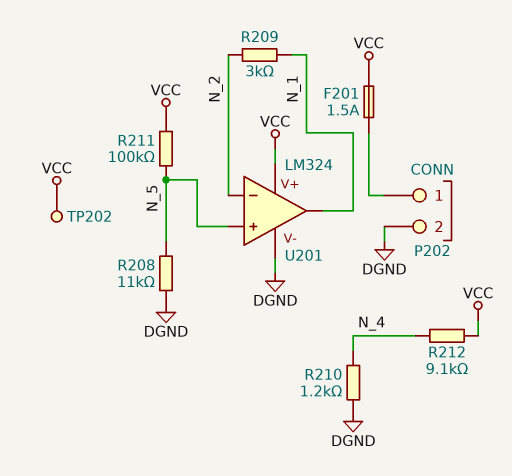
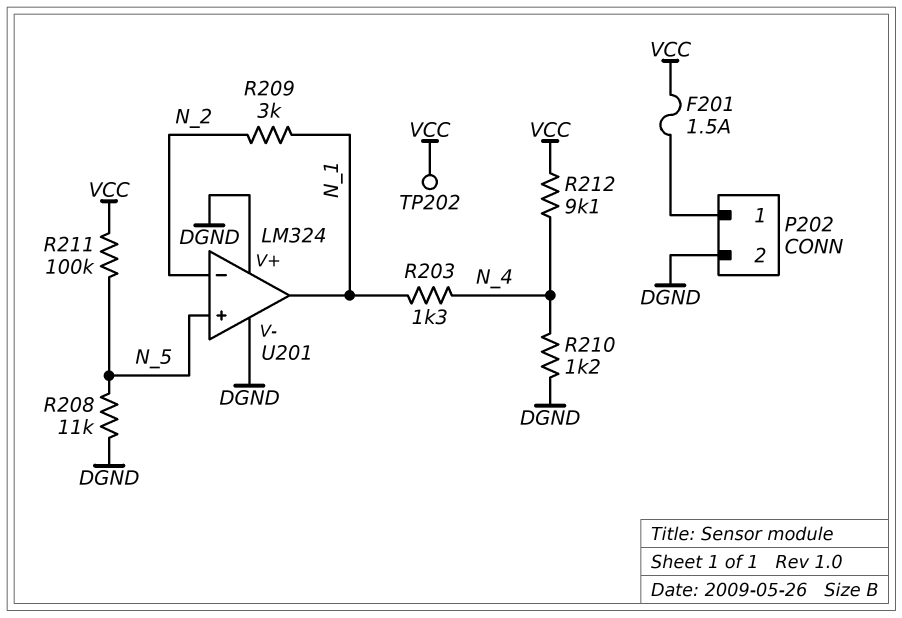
R203: none -> 1.3k (N_1, N_4)
U201 pin V+: VCC -> DGND

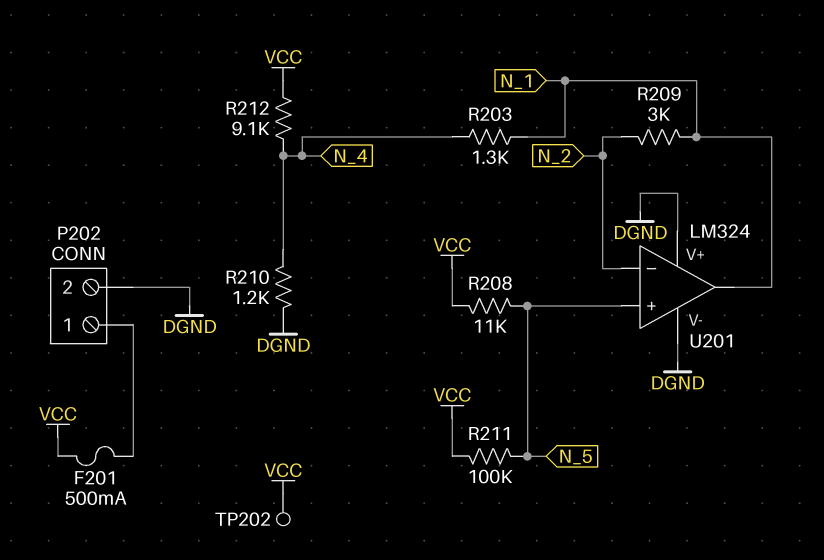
F201: 1.5A (P202/1, VCC) -> 500mA (P202/1, VCC)
R208: 11k (DGND, N_5) -> 11k (N_5, VCC)

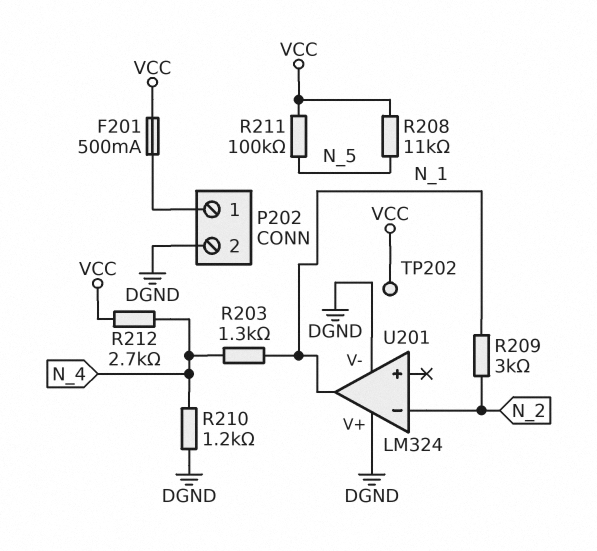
R212: 9.1k (N_4, VCC) -> 2.7k (N_4, VCC)
U201 pin in+: N_5 -> none

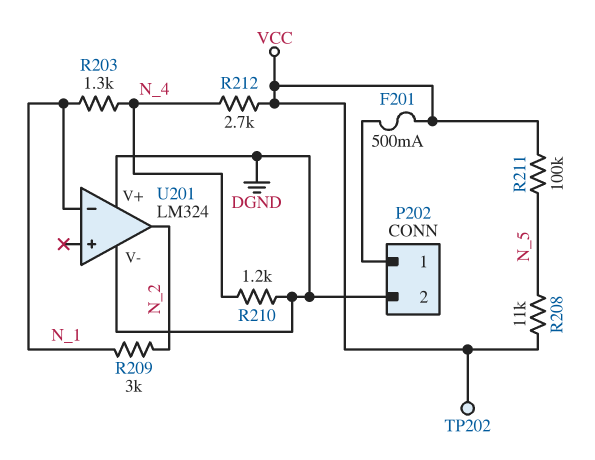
U201 pin in-: N_2 -> N_1
U201 pin out: N_1 -> N_2

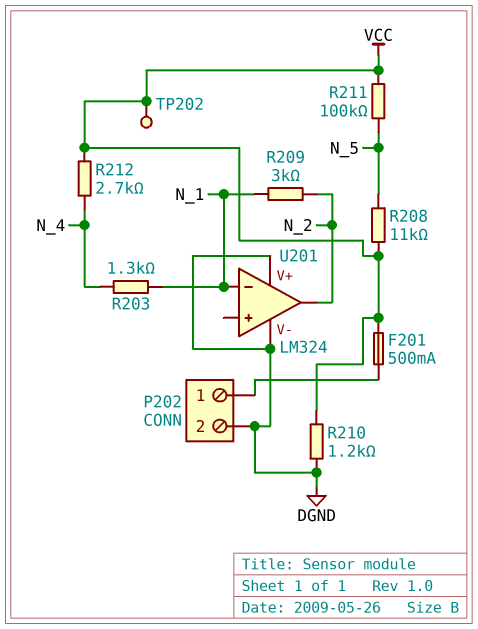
R210: 1.2k (DGND, N_4) -> 1.2k (DGND, VCC)

